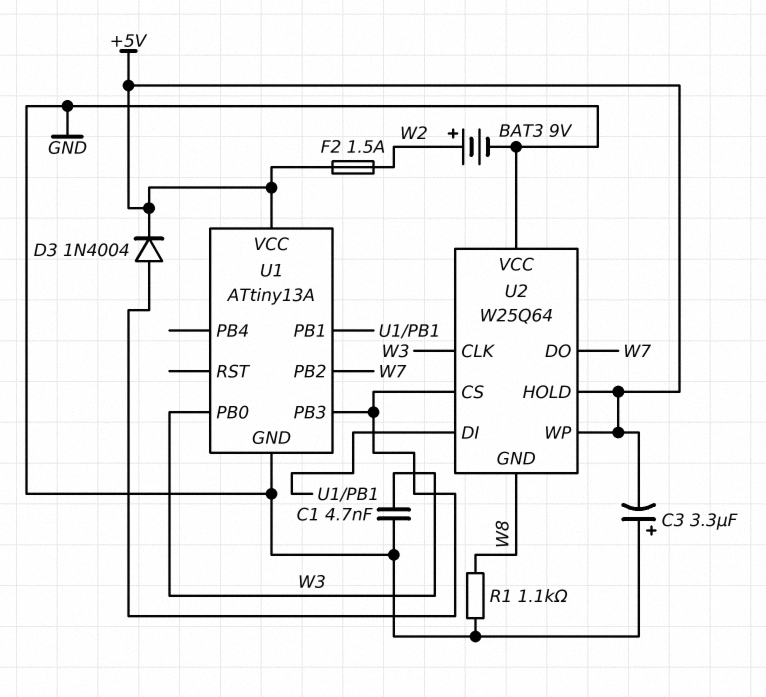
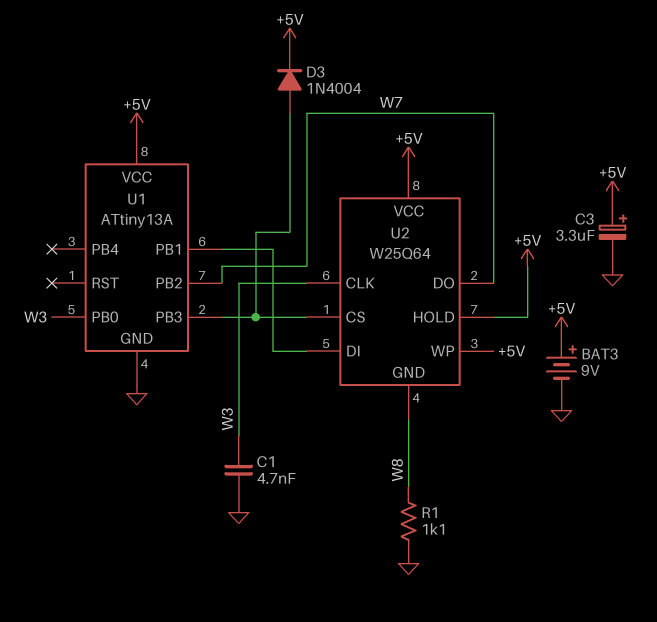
BAT3: 9V (plus W2, minus GND) -> 9V (plus +5V, minus GND)
C3: 3.3uF (plus GND, minus +5V) -> 3.3uF (plus +5V, minus GND)
F2: 1.5A (+5V, W2) -> none
U2 pin VCC: GND -> +5V

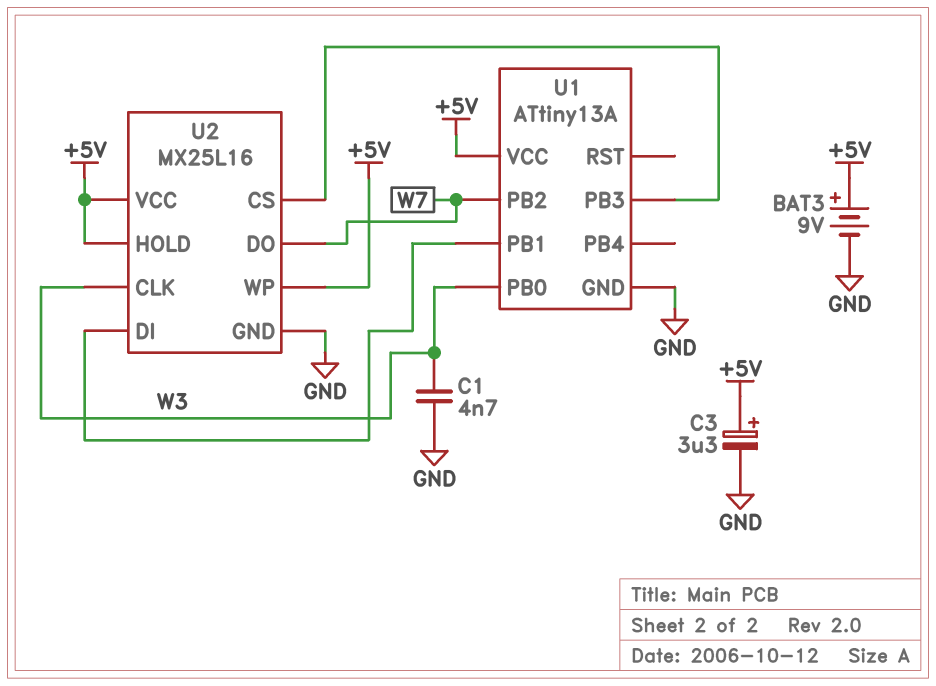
D3: diode 1N4004 (A U1/PB3, K +5V) -> none
R1: 1.1k (GND, W8) -> none
U2: W25Q64 -> MX25L16
U2 pin GND: W8 -> GND

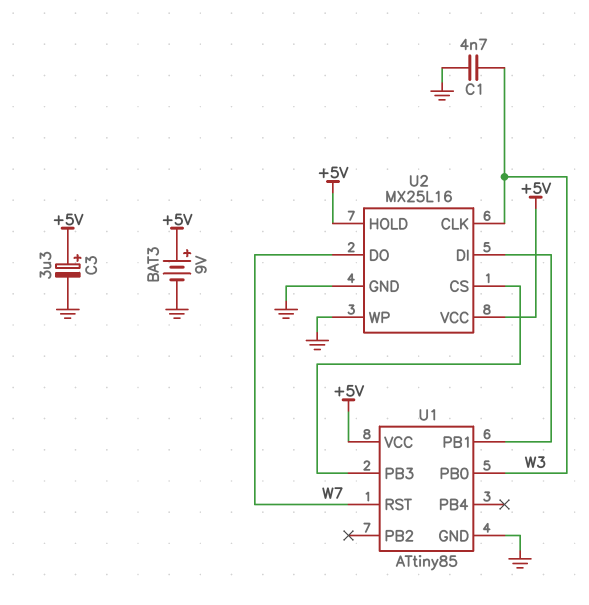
U1: ATtiny13A -> ATtiny85
U1 pin PB2: W7 -> none
U1 pin RST: none -> W7
U2 pin WP: +5V -> GND

